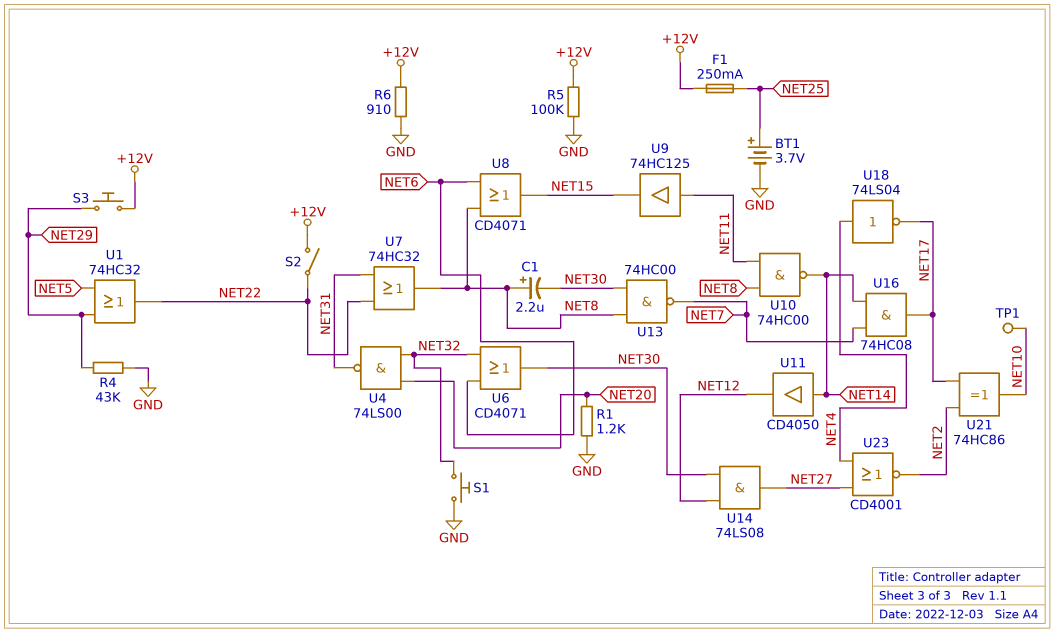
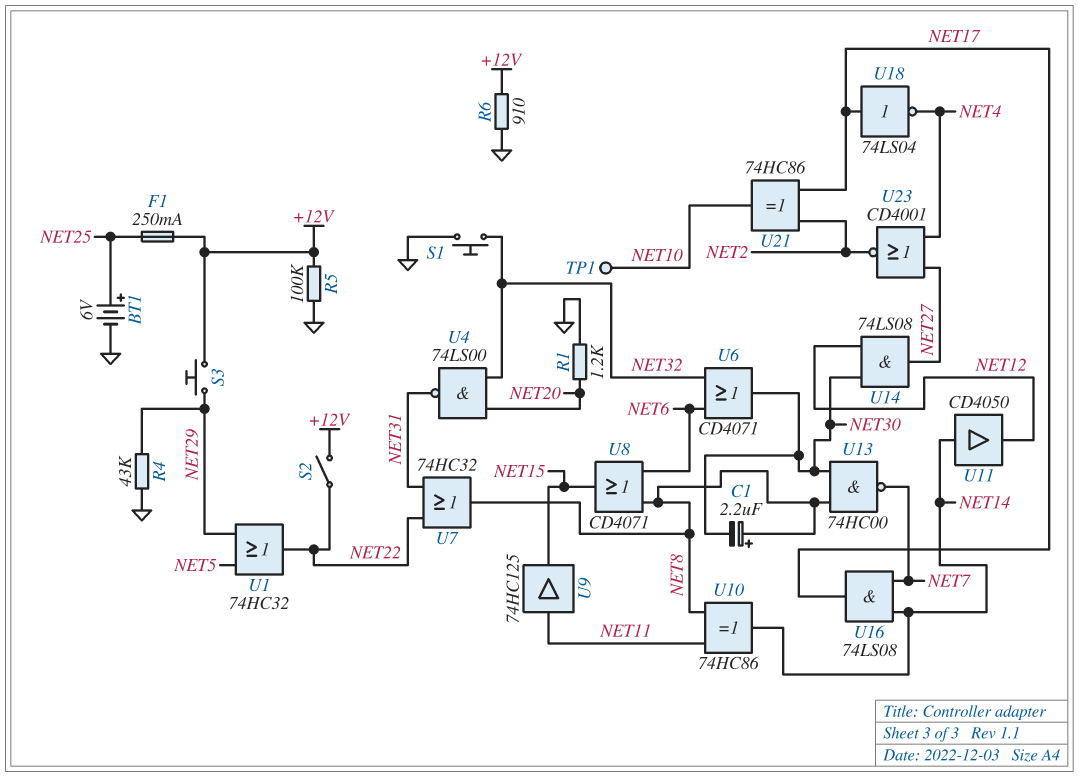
BT1: 3.7V (plus NET25, minus GND) -> 6V (plus NET25, minus GND)
U10: NAND 74HC00 (in NET8, in NET11, out NET14) -> XOR 74HC86 (in NET8, in NET11, out NET14)
U16: AND 74HC08 (in NET7, in NET14, out NET17) -> AND 74LS08 (in NET7, in NET14, out NET17)
U18: NOT 74LS04 (in NET4, out NET17) -> NOT 74LS04 (in NET17, out NET4)

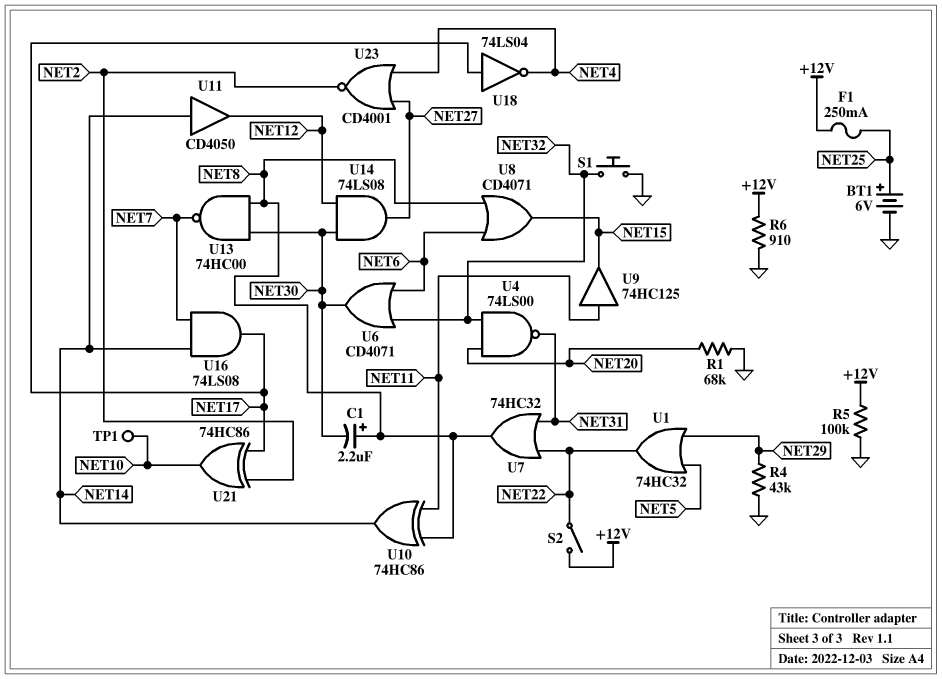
R1: 1.2k (GND, NET20) -> 68k (GND, NET20)
S3: button (+12V, NET29) -> none

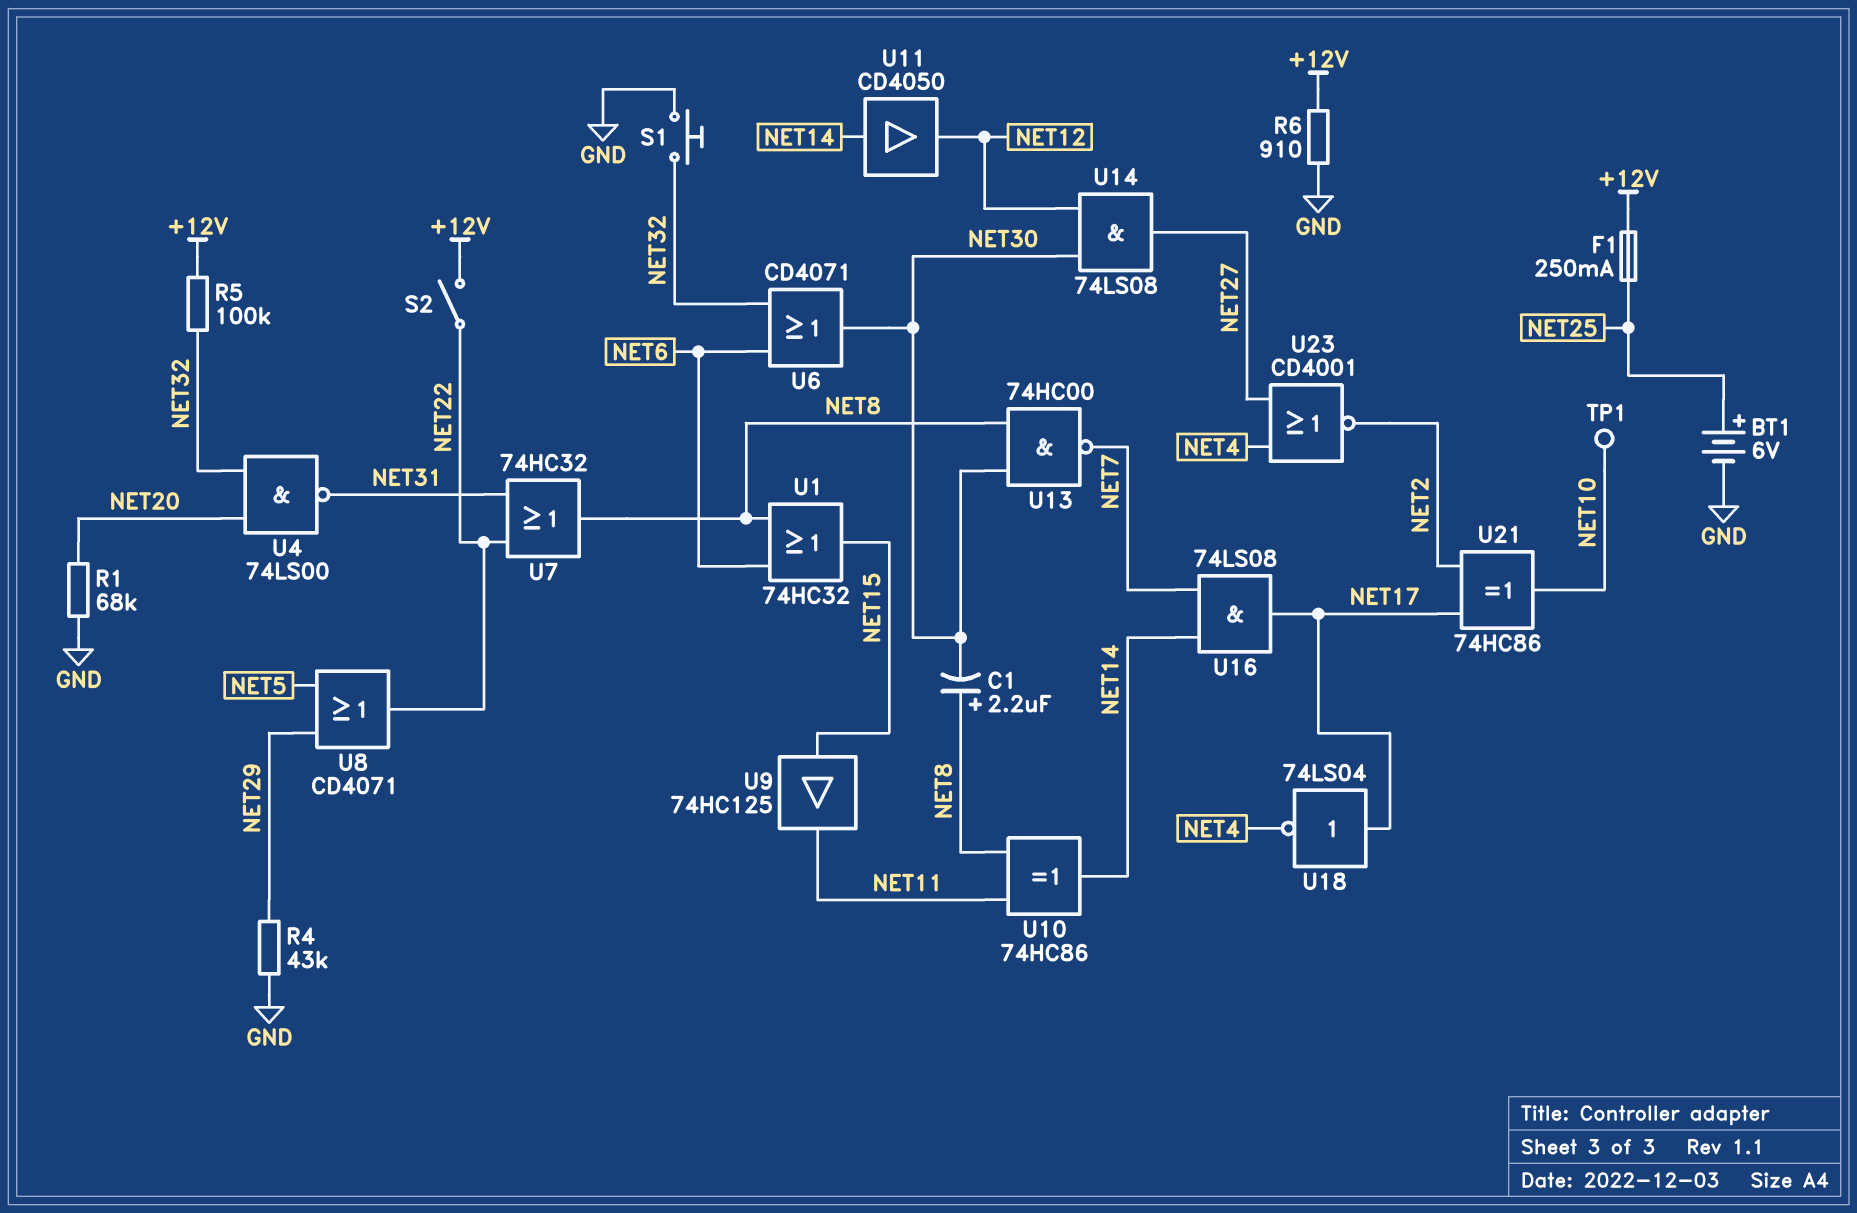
R5: 100k (+12V, GND) -> 100k (+12V, NET32)
U1: OR 74HC32 (in NET5, in NET29, out NET22) -> OR 74HC32 (in NET6, in NET8, out NET15)
U8: OR CD4071 (in NET6, in NET8, out NET15) -> OR CD4071 (in NET5, in NET29, out NET22)
U9: buffer 74HC125 (in NET11, out NET15) -> buffer 74HC125 (in NET15, out NET11)

